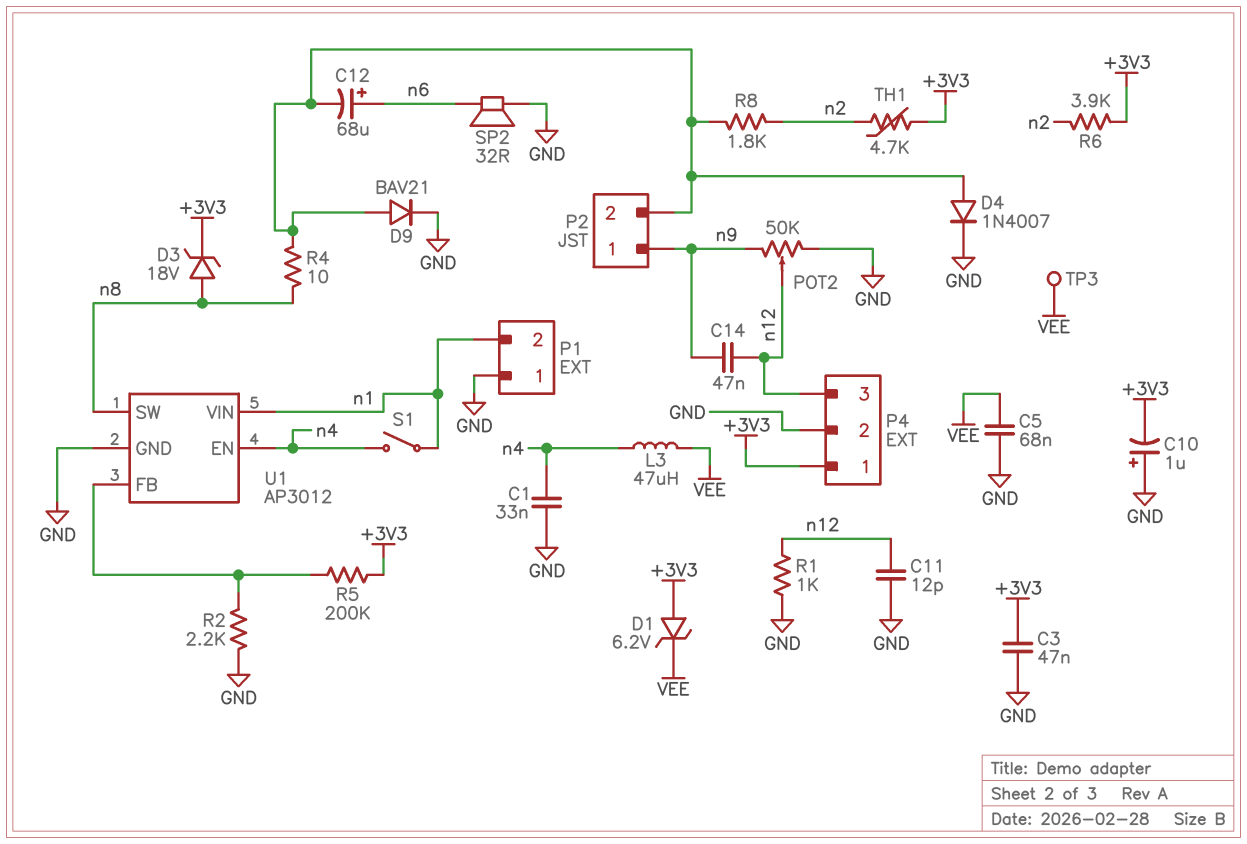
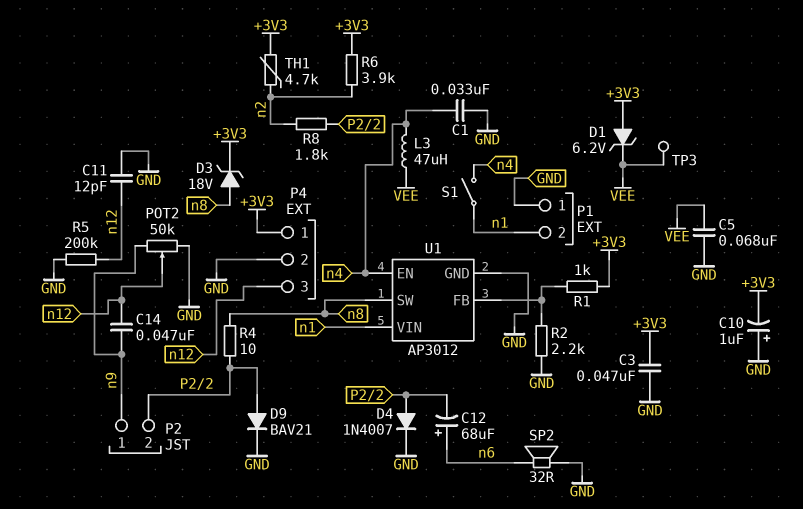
R1: 1k (GND, n12) -> 1k (+3V3, U1/FB)
R5: 200k (+3V3, U1/FB) -> 200k (GND, n12)

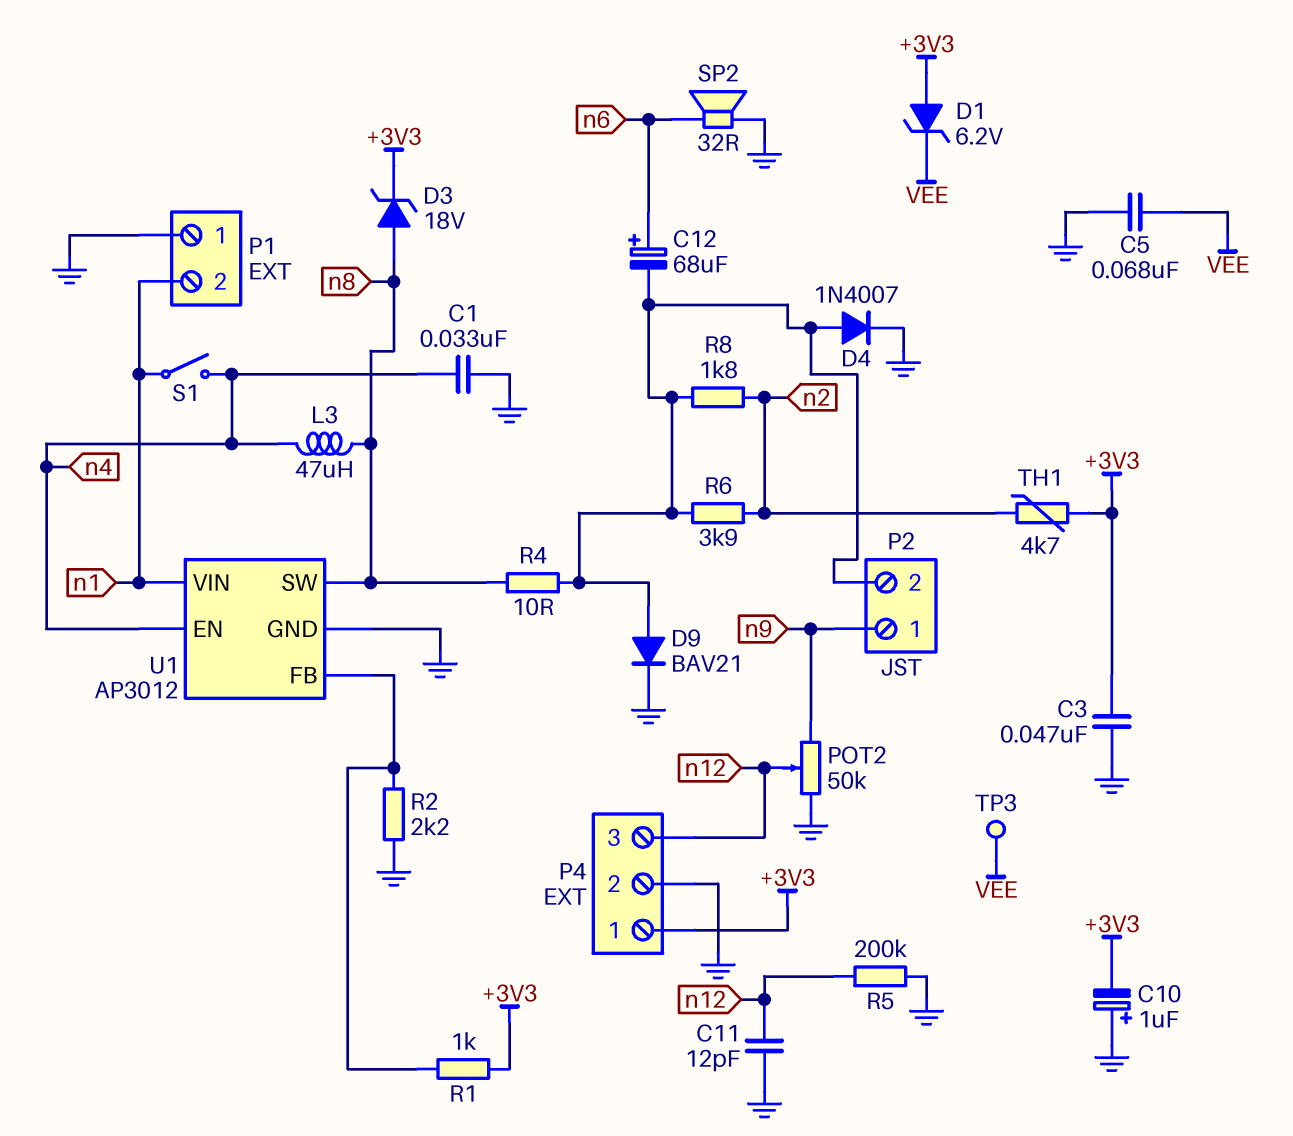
C14: 47nF (n9, n12) -> none
L3: 47uH (VEE, n4) -> 47uH (n4, n8)
R6: 3.9k (+3V3, n2) -> 3.9k (P2/2, n2)

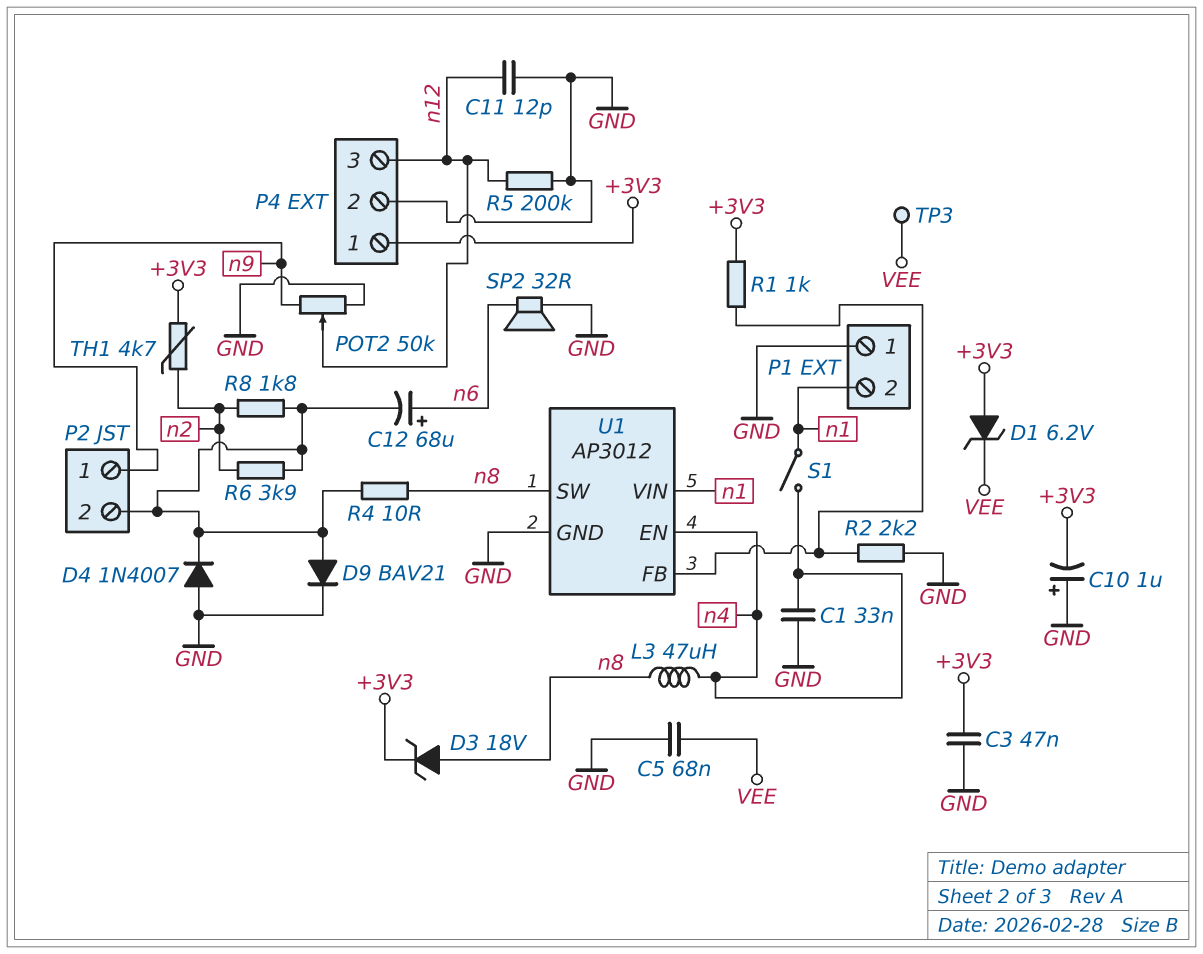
D4: diode 1N4007 (A P2/2, K GND) -> diode 1N4007 (A GND, K P2/2)

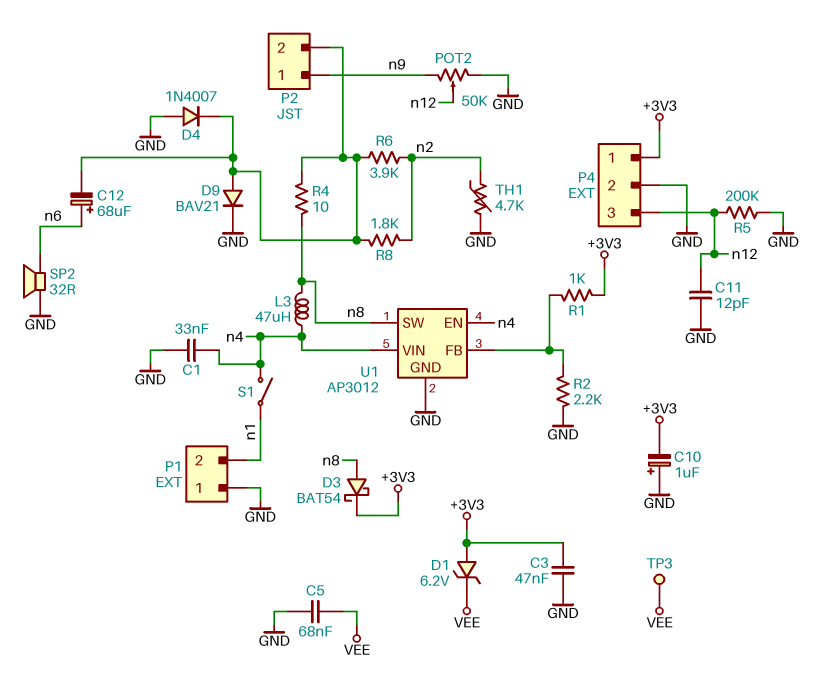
D3: zener 18V (A n8, K +3V3) -> schottky BAT54 (A n8, K +3V3)
TH1: 4.7k (+3V3, n2) -> 4.7k (GND, n2)
U1 pin VIN: n1 -> n4

